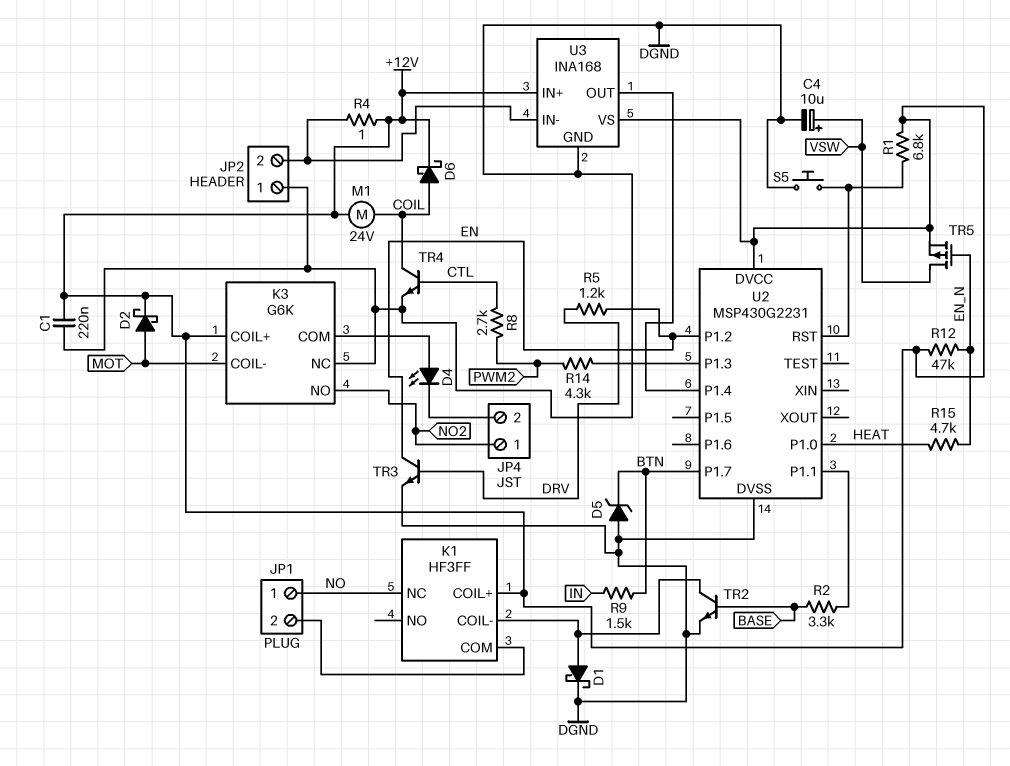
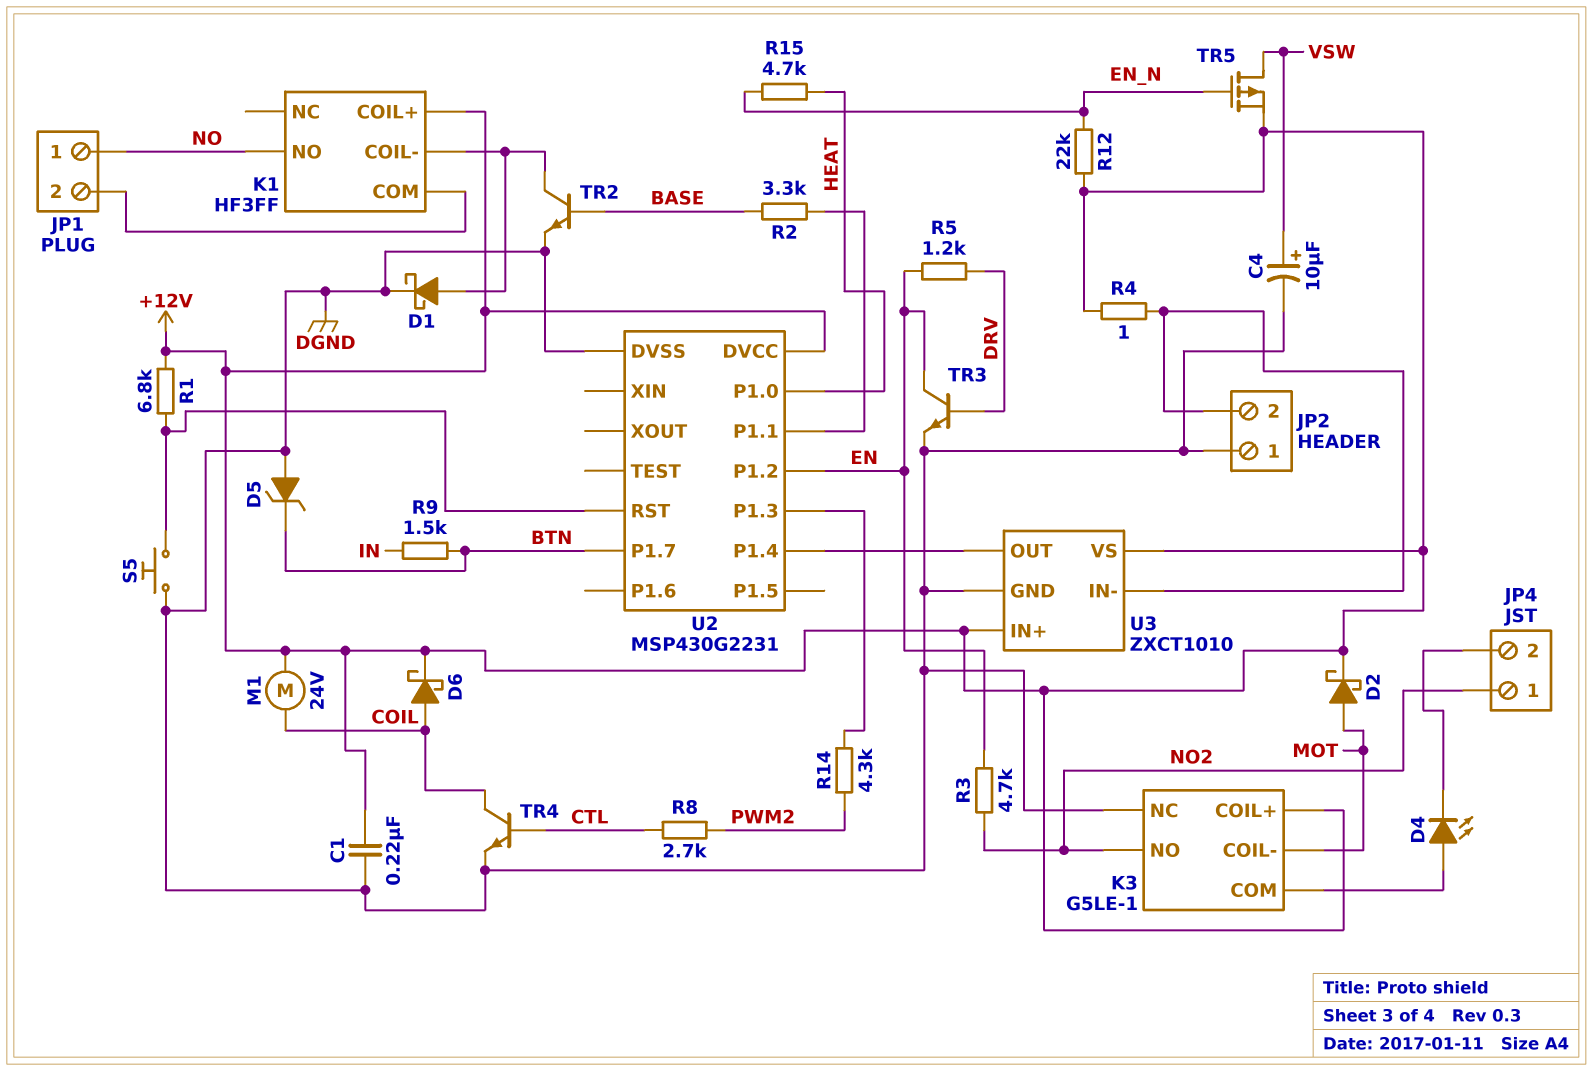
K1 pin NC: NO -> none
K1 pin NO: none -> NO
K3: G6K -> G5LE-1
R3: none -> 4.7k (EN, NO2)
R12: 47k (+12V, EN_N) -> 22k (+12V, EN_N)
U3: INA168 -> ZXCT1010

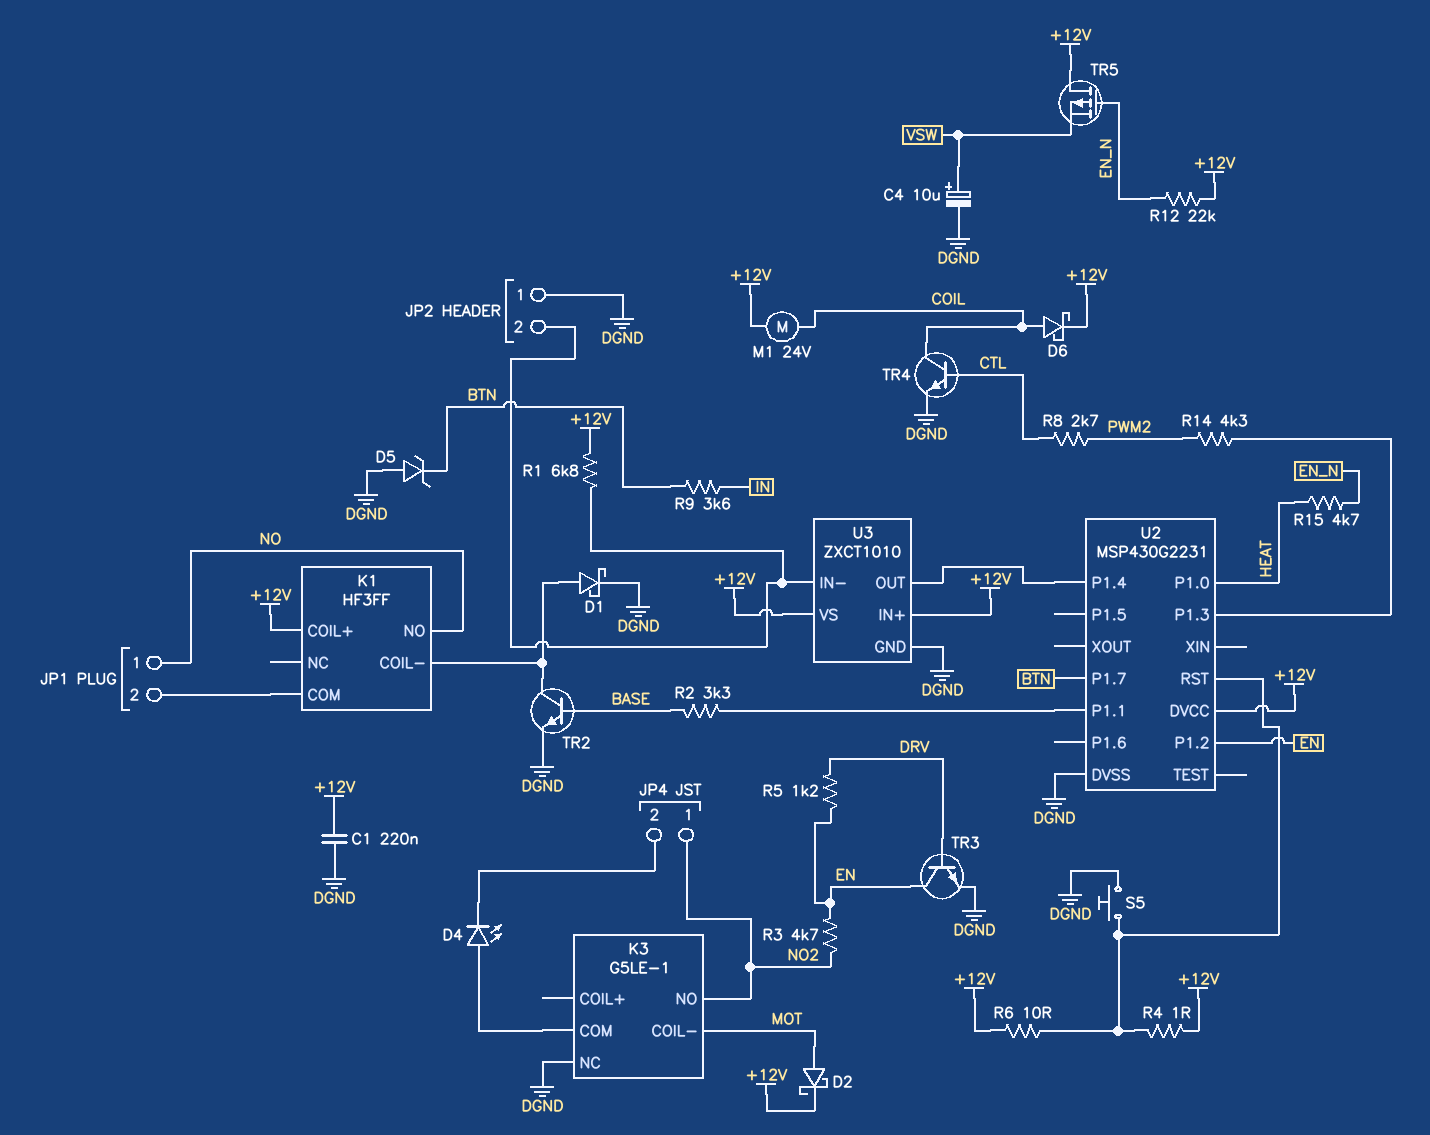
K3 pin COIL+: +12V -> none
R1: 6.8k (+12V, U2/RST) -> 6.8k (+12V, JP2/2)
R4: 1 (+12V, JP2/2) -> 1 (+12V, U2/RST)
R6: none -> 10 (+12V, U2/RST)
R9: 1.5k (BTN, IN) -> 3.6k (BTN, IN)
TR5: PMOS (G EN_N, D VSW, S +12V) -> PMOS (G EN_N, D +12V, S VSW)

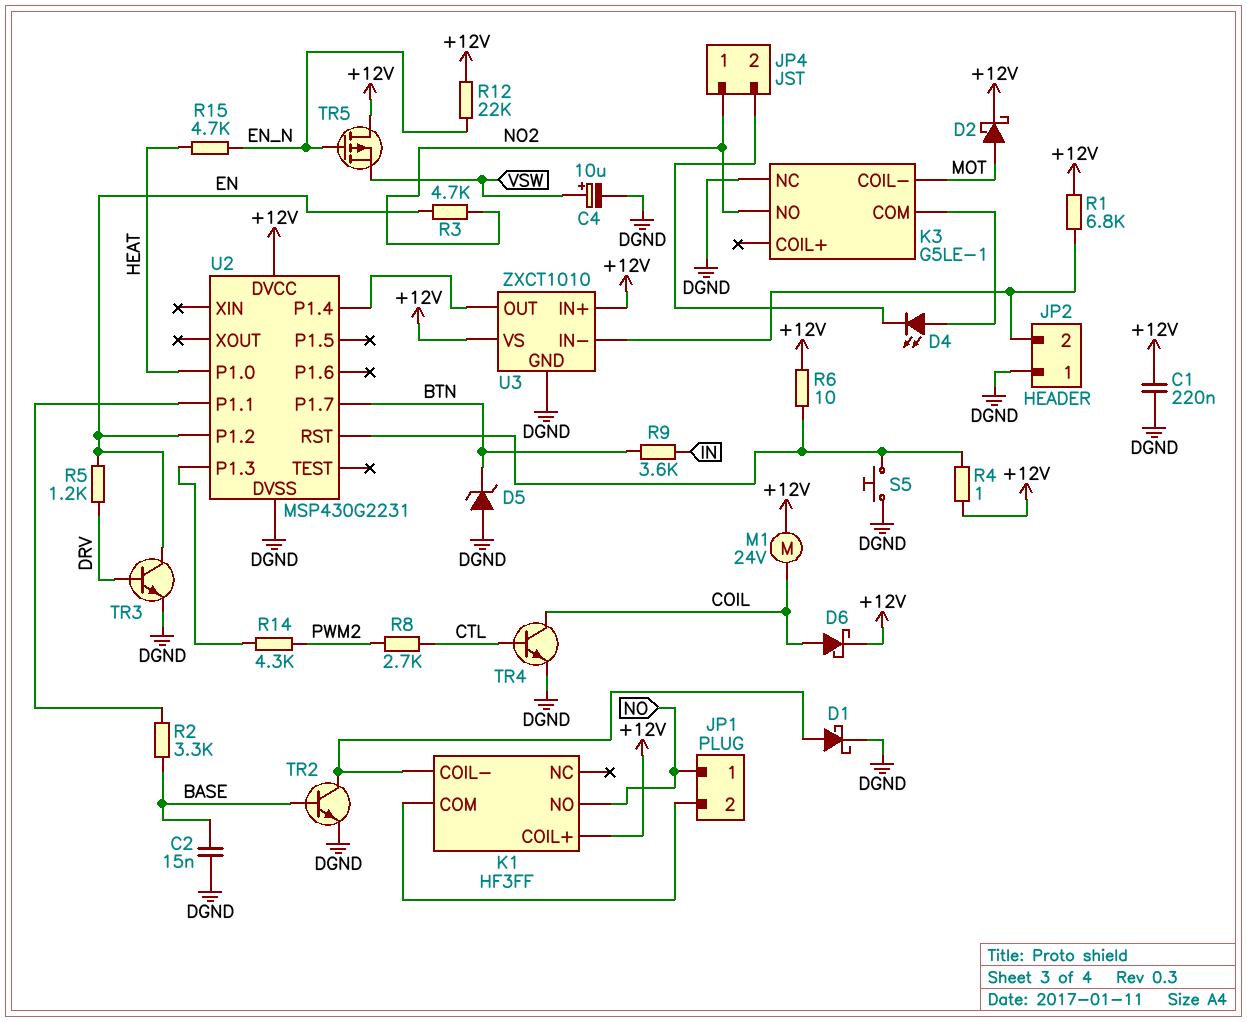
C2: none -> 15nF (BASE, DGND)

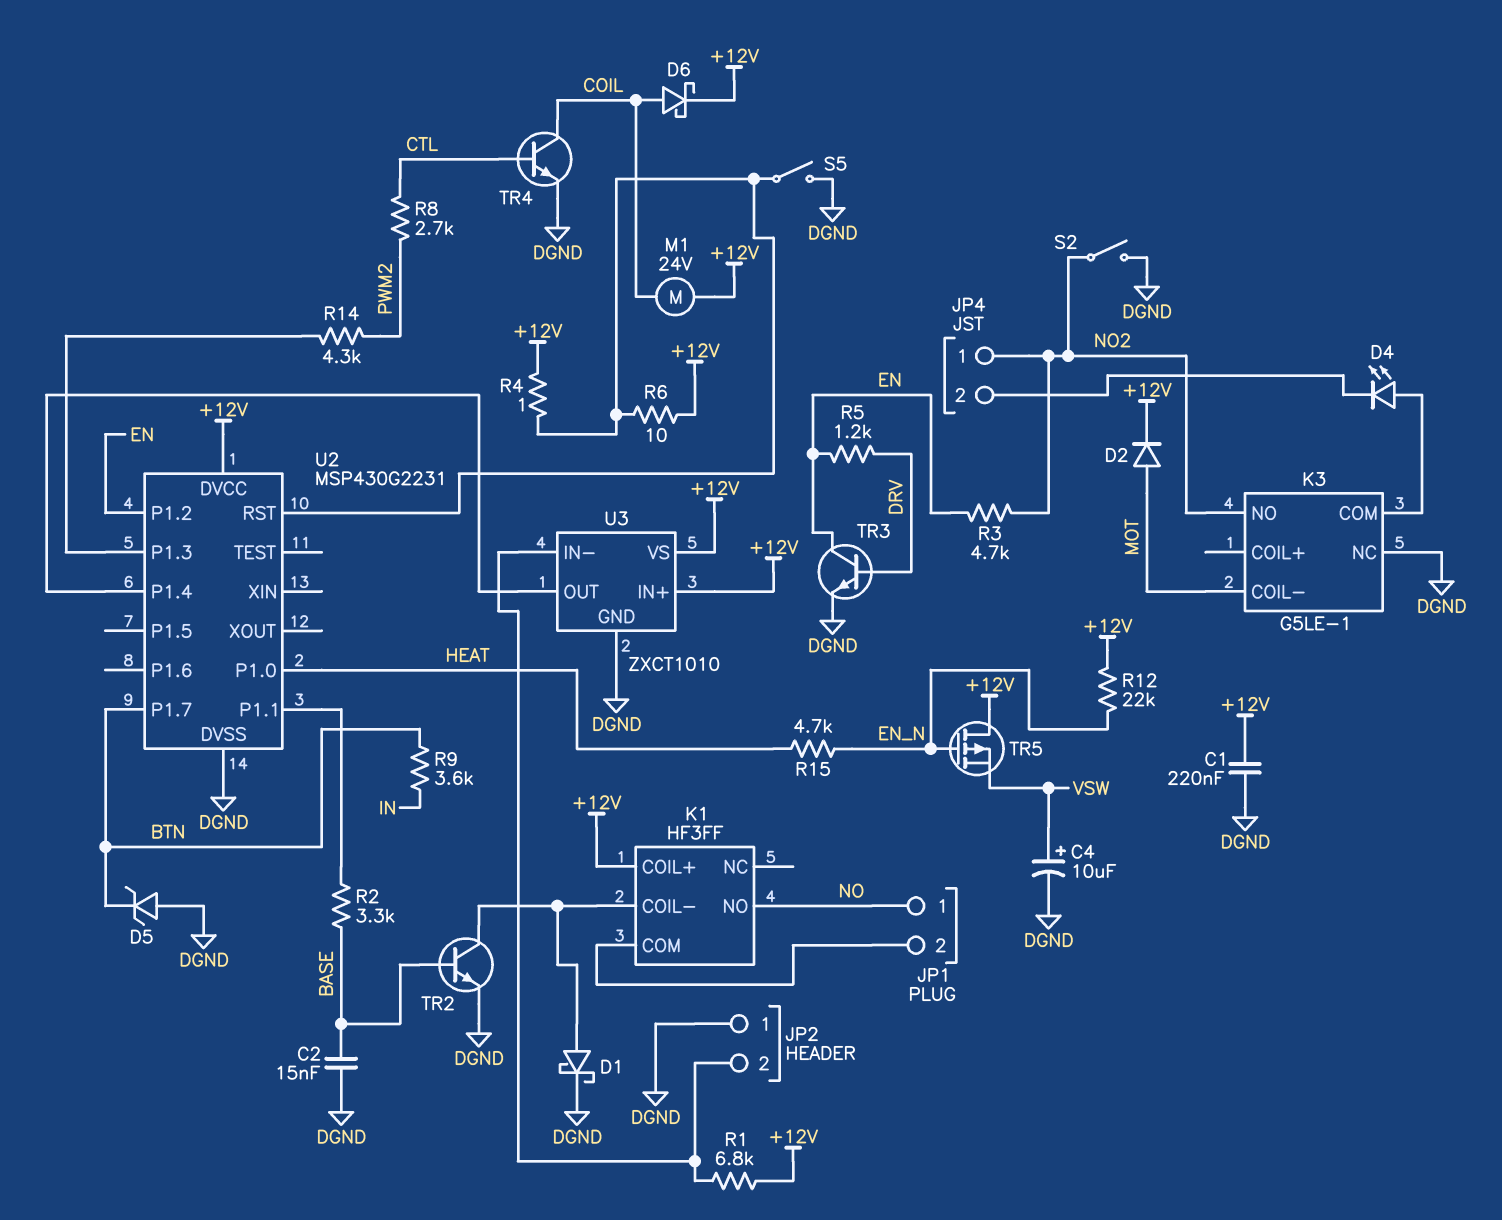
D2: schottky (A MOT, K +12V) -> diode (A MOT, K +12V)
S2: none -> switch (DGND, NO2)
S5: button (DGND, U2/RST) -> switch (DGND, U2/RST)

